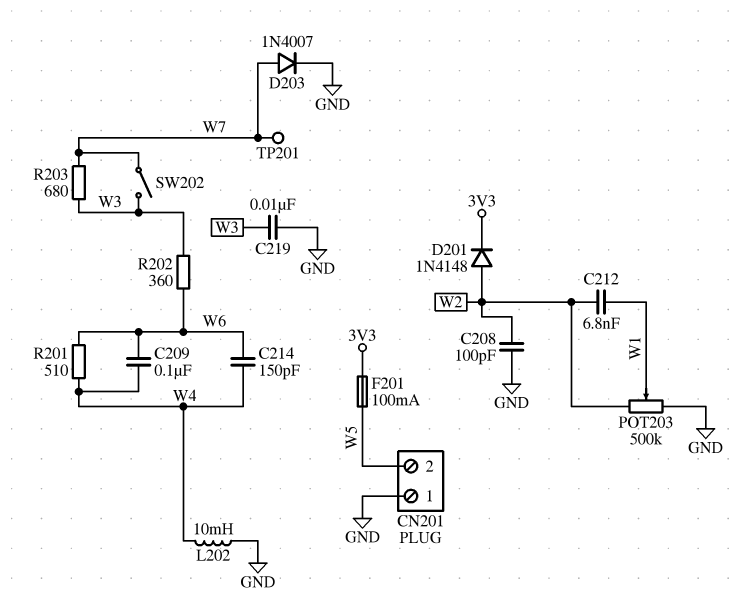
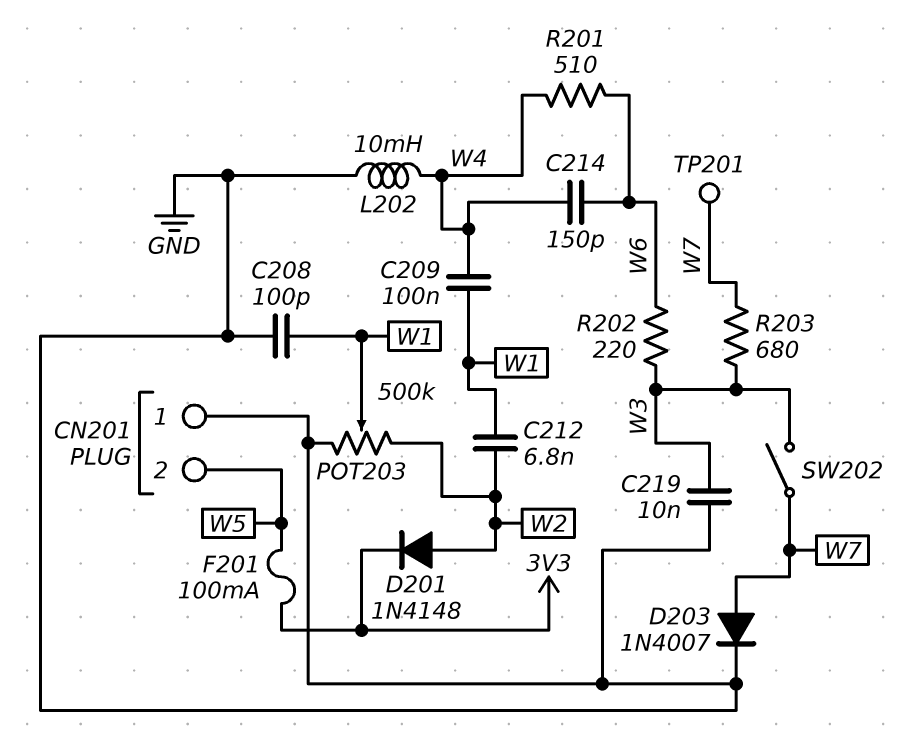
C208: 100pF (GND, W2) -> 100pF (GND, W1)
C209: 100nF (W4, W6) -> 100nF (W1, W4)
R202: 360 (W3, W6) -> 220 (W3, W6)

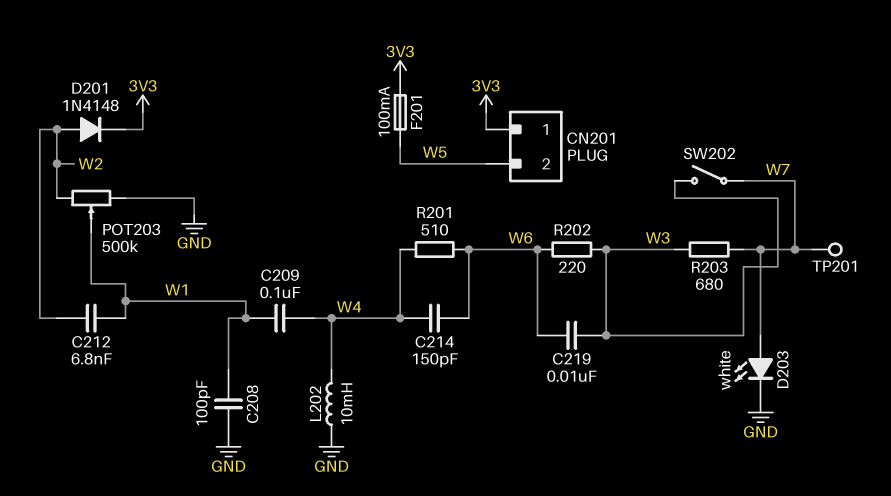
C219: 10nF (GND, W3) -> 10nF (W3, W6)
CN201 pin 1: GND -> 3V3
D203: diode 1N4007 (A W7, K GND) -> LED white (A W7, K GND)

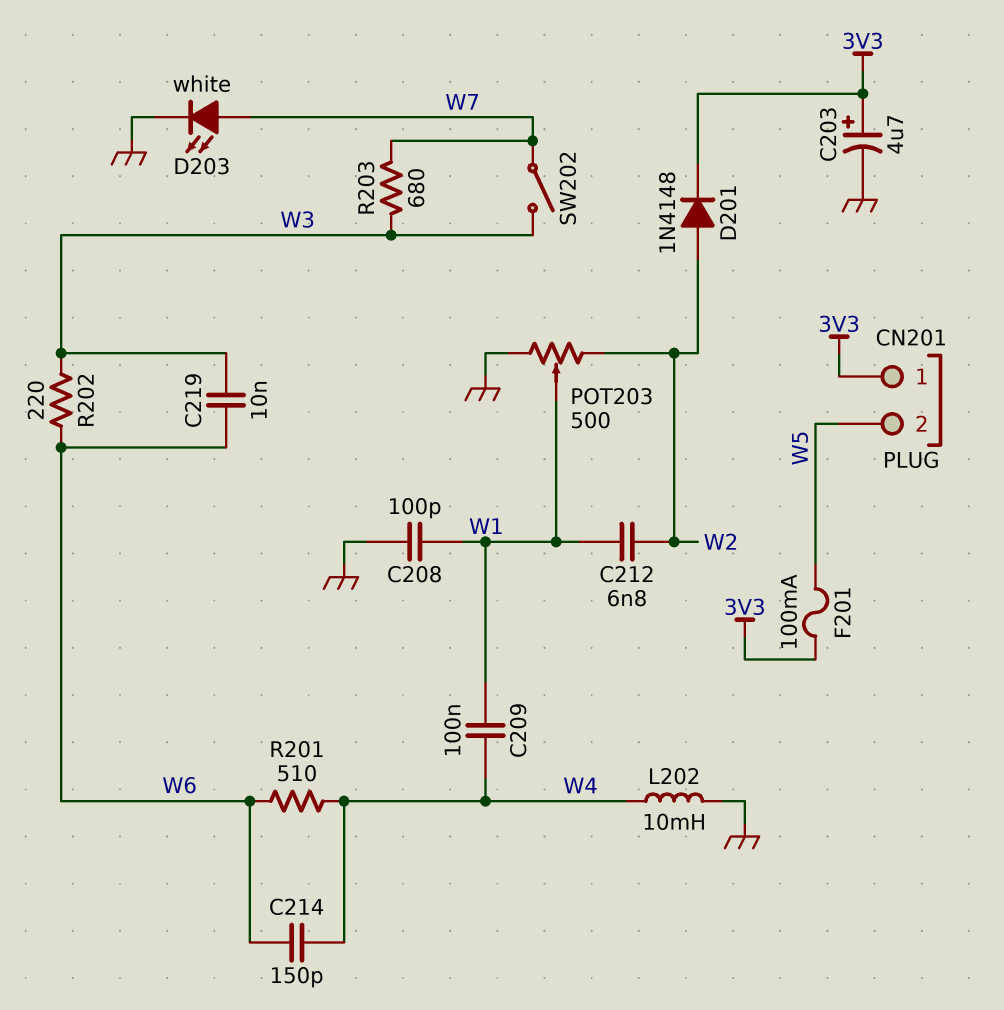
C203: none -> 4.7uF (plus 3V3, minus GND)
POT203: 500k (GND, W2, wiper W1) -> 500 (GND, W2, wiper W1)
TP201: test point (W7) -> none

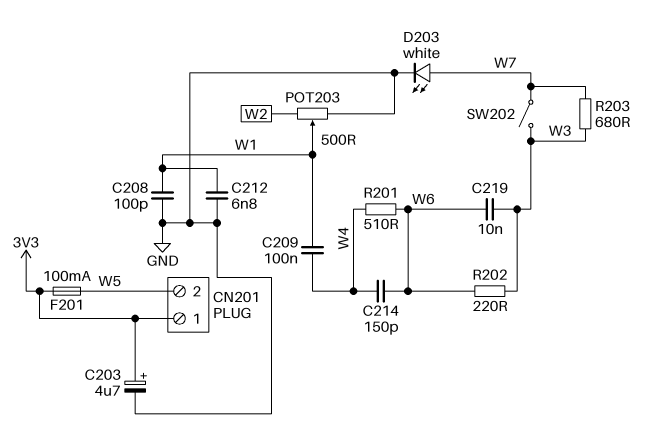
C212: 6.8nF (W1, W2) -> 6.8nF (GND, W1)
D201: diode 1N4148 (A W2, K 3V3) -> none
L202: 10mH (GND, W4) -> none

